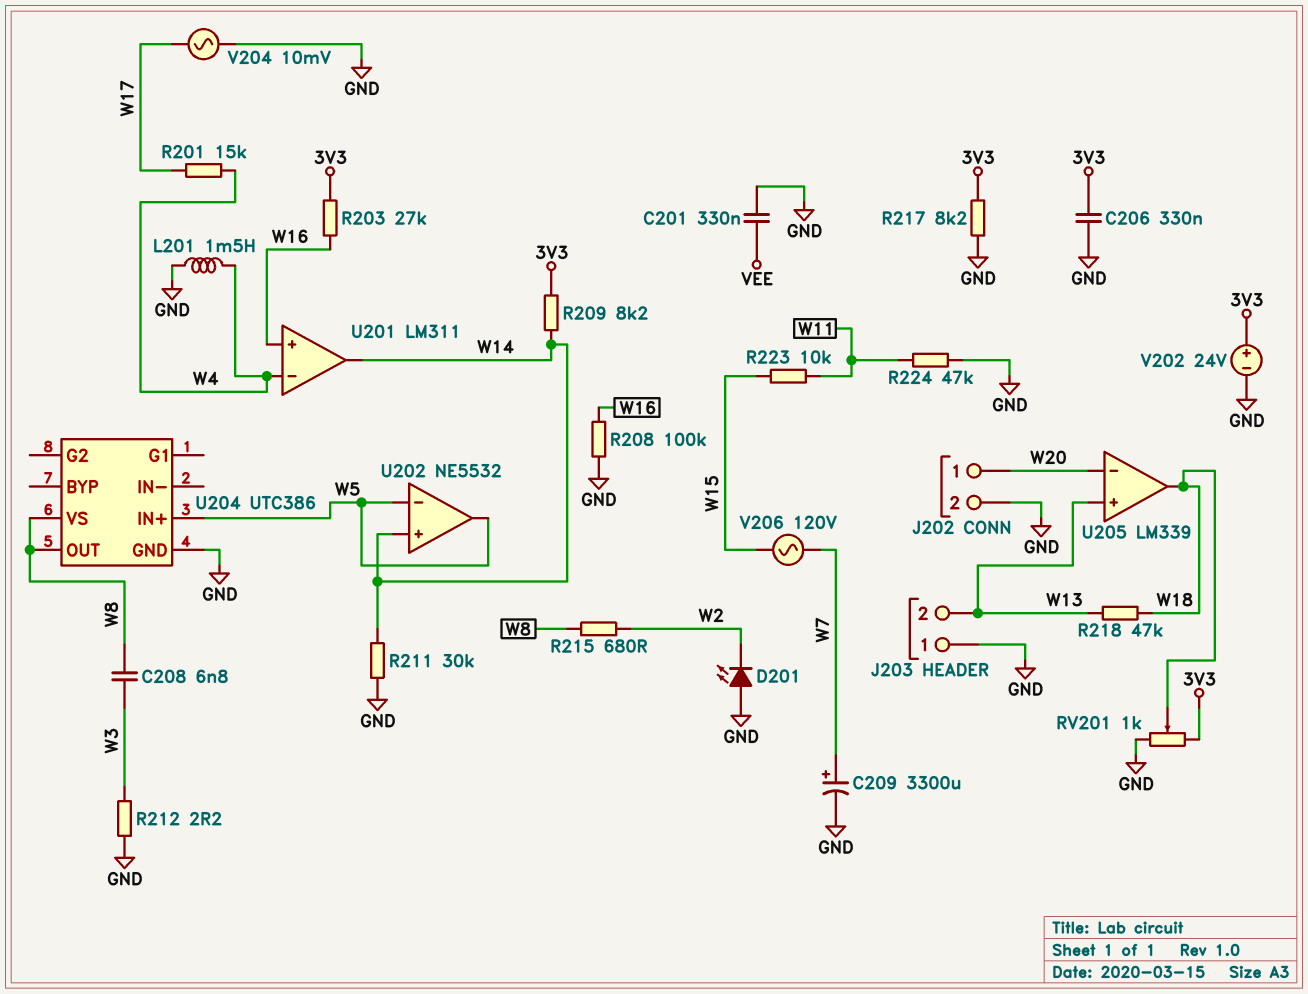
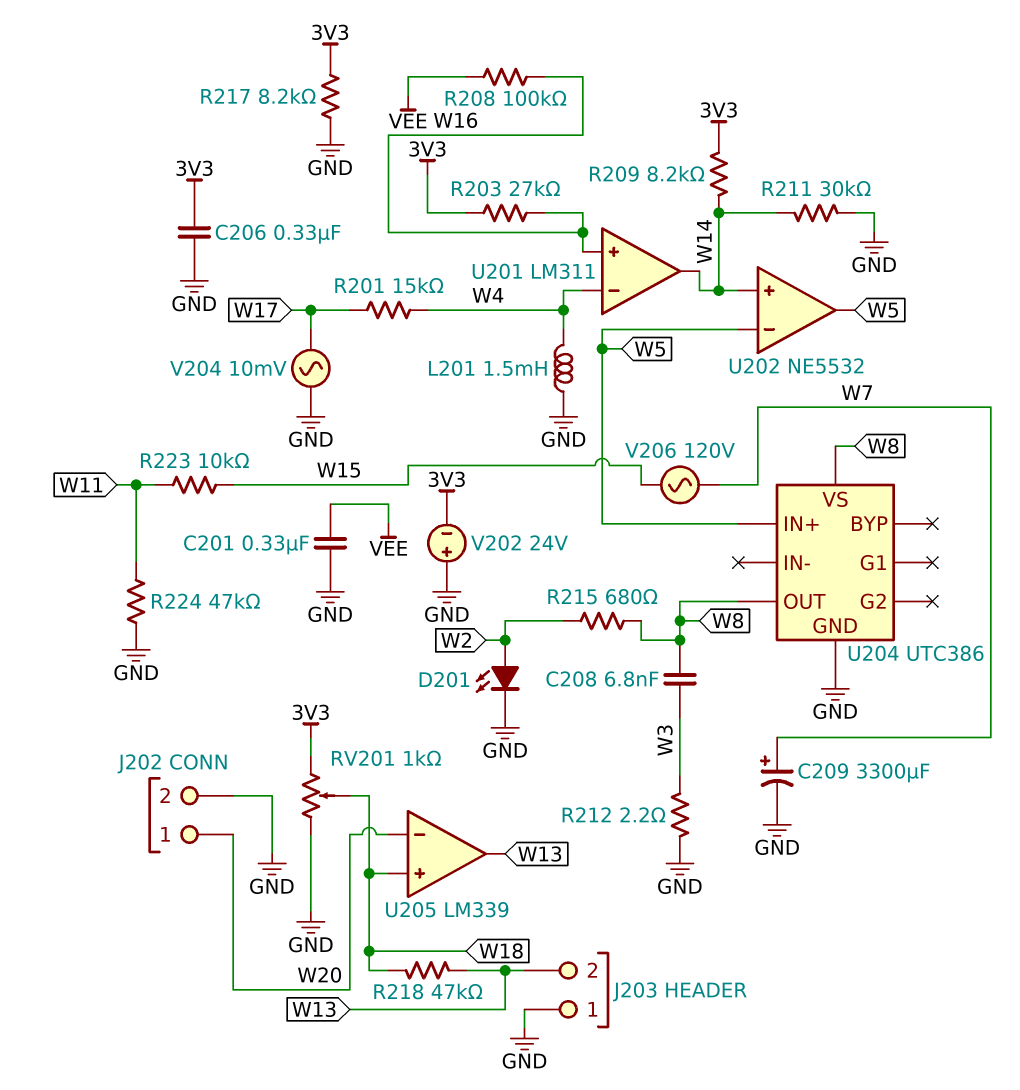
D201: LED (A GND, K W2) -> LED (A W2, K GND)
R208: 100k (GND, W16) -> 100k (VEE, W16)
U205 pin in+: W13 -> W18
U205 pin out: W18 -> W13
V202: 24V (plus 3V3, minus GND) -> 24V (plus GND, minus 3V3)

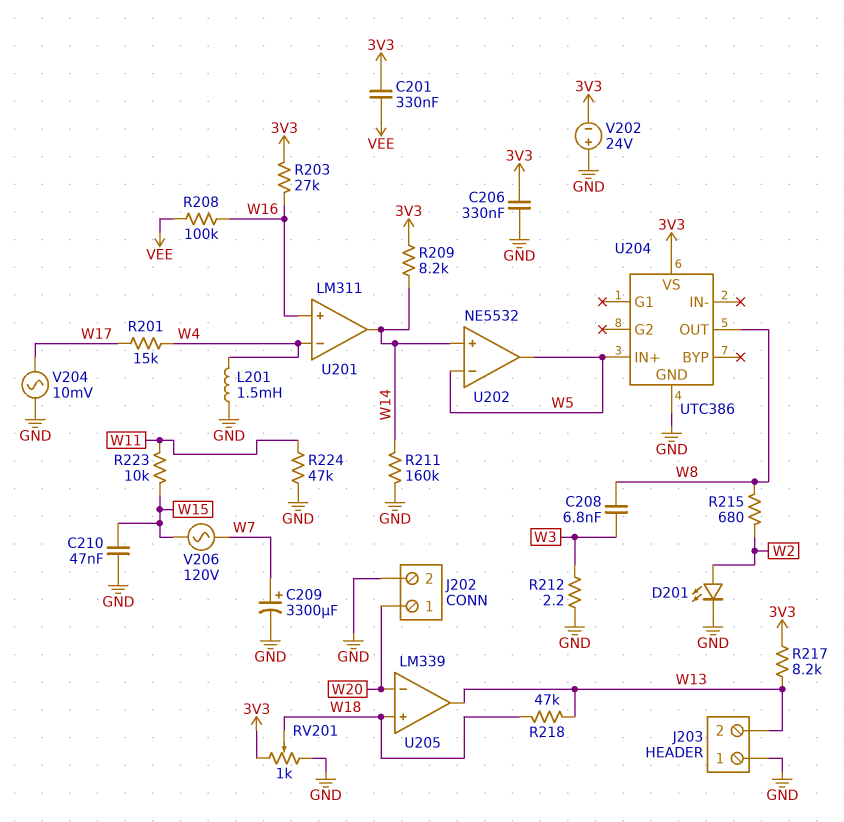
C201: 330nF (GND, VEE) -> 330nF (3V3, VEE)
C210: none -> 47nF (GND, W15)
R211: 30k (GND, W14) -> 160k (GND, W14)
R217: 8.2k (3V3, GND) -> 8.2k (3V3, W13)
U204 pin VS: W8 -> 3V3

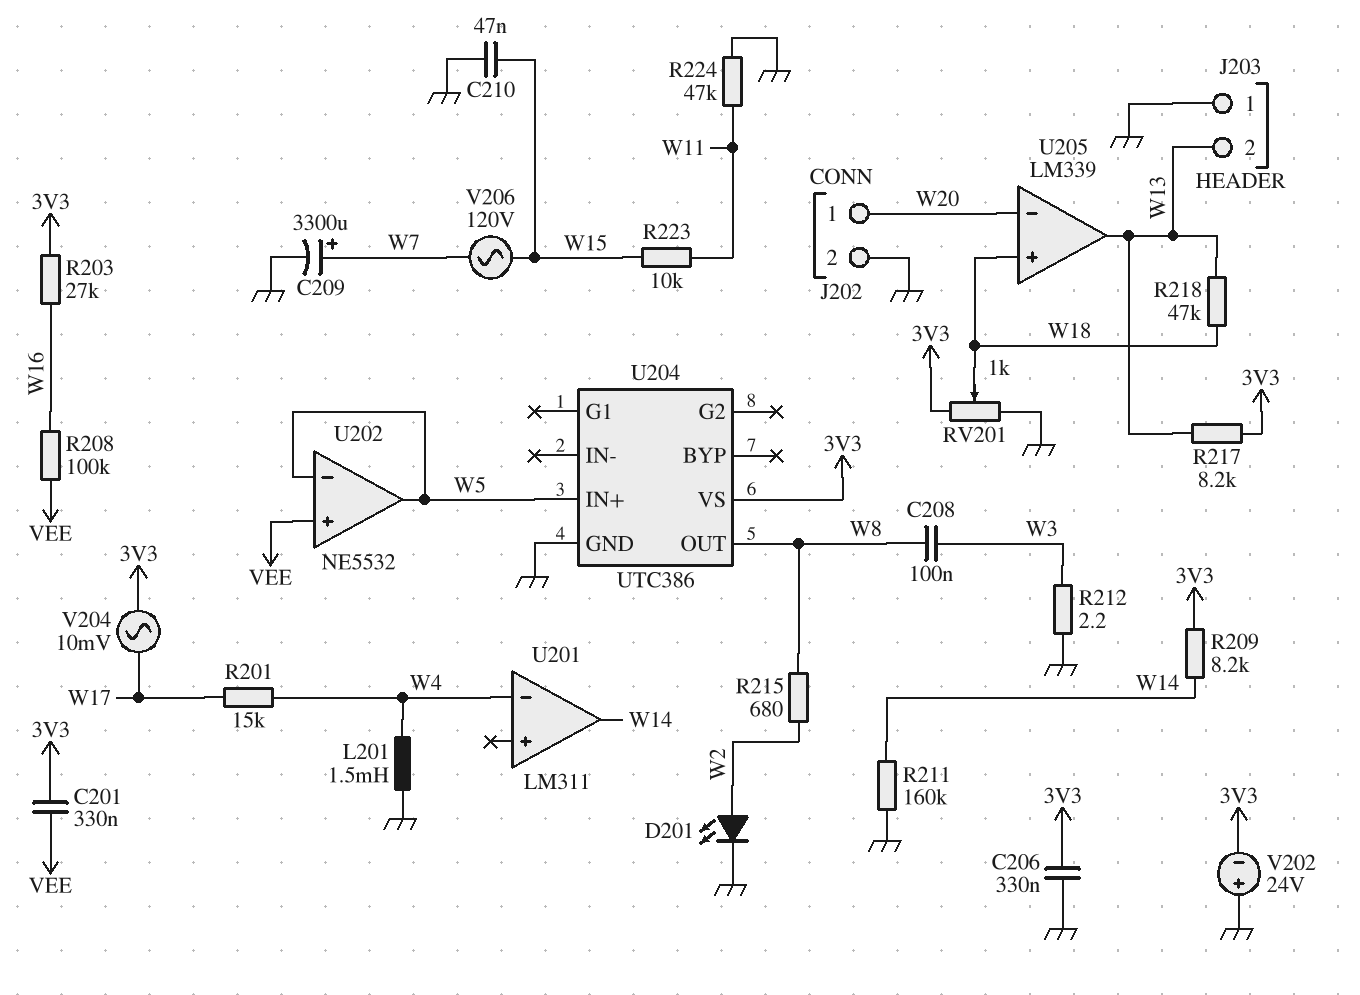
C208: 6.8nF (W3, W8) -> 100nF (W3, W8)
U201 pin in+: W16 -> none
U202 pin in+: W14 -> VEE
V204: AC 10mV (GND, W17) -> AC 10mV (3V3, W17)

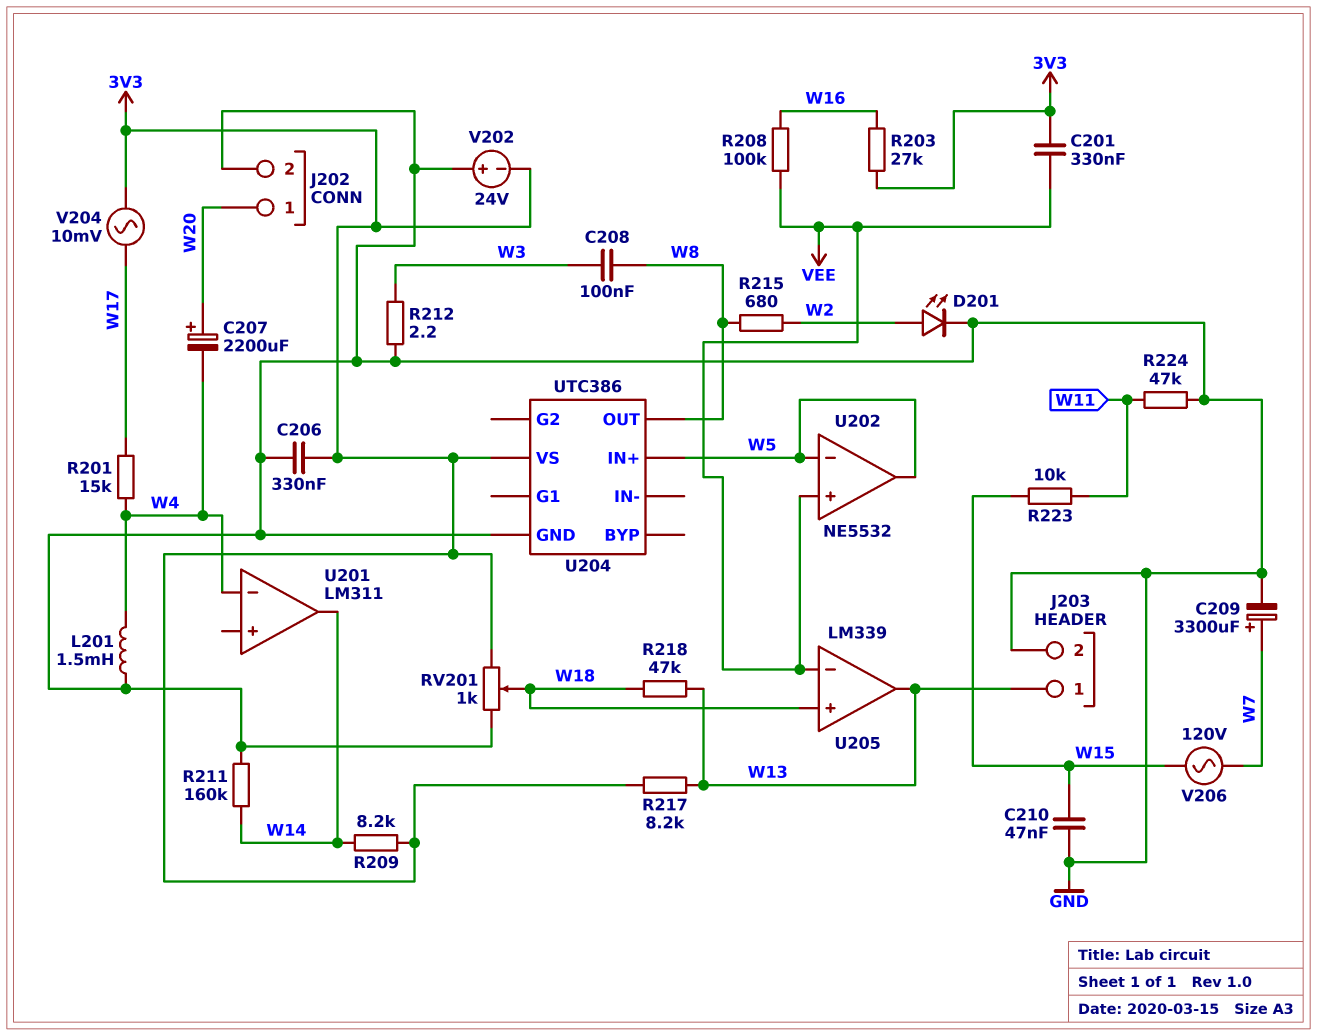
C207: none -> 2200uF (plus W20, minus W4)
J203 pin 1: GND -> W13
J203 pin 2: W13 -> GND
U205 pin in-: W20 -> VEE

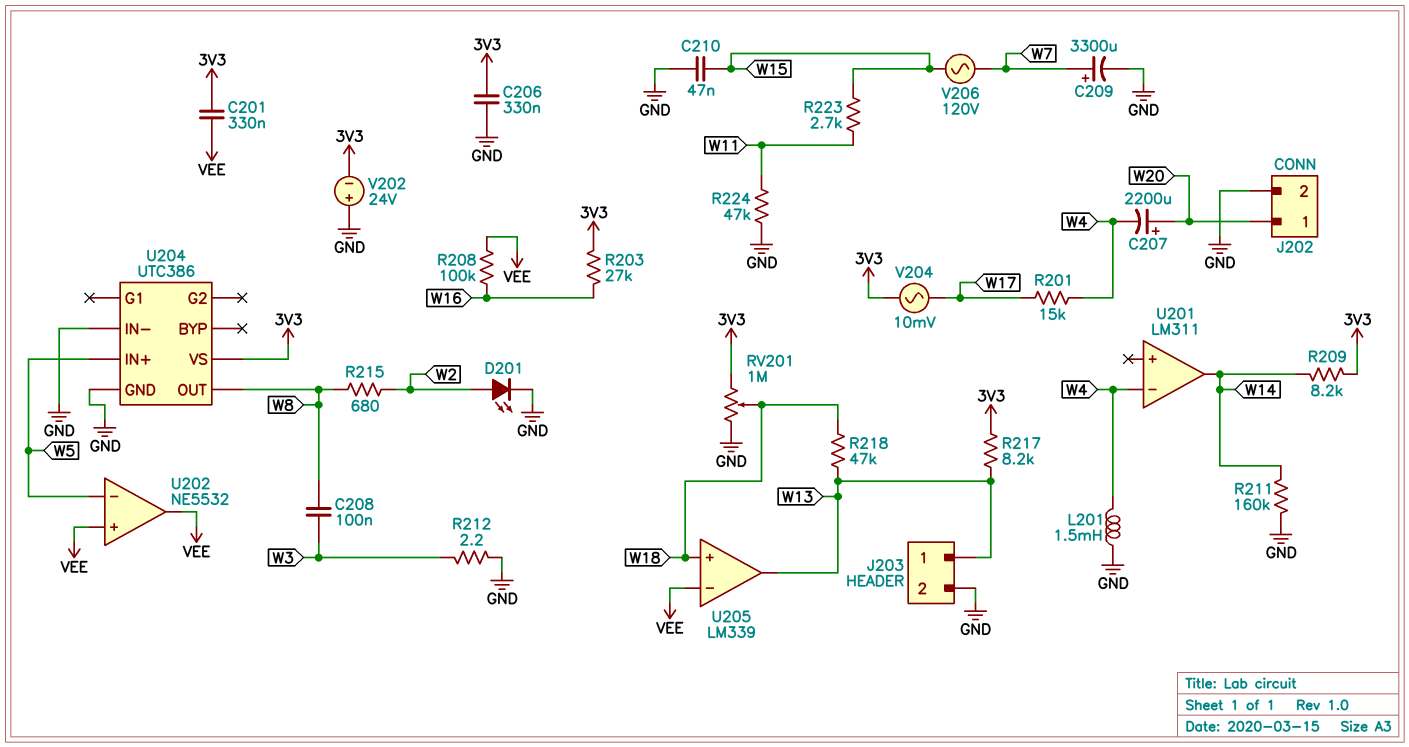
R223: 10k (W11, W15) -> 2.7k (W11, W15)
RV201: 1k (3V3, GND, wiper W18) -> 1M (3V3, GND, wiper W18)
U202 pin out: W5 -> VEE
U204 pin IN-: none -> GND

